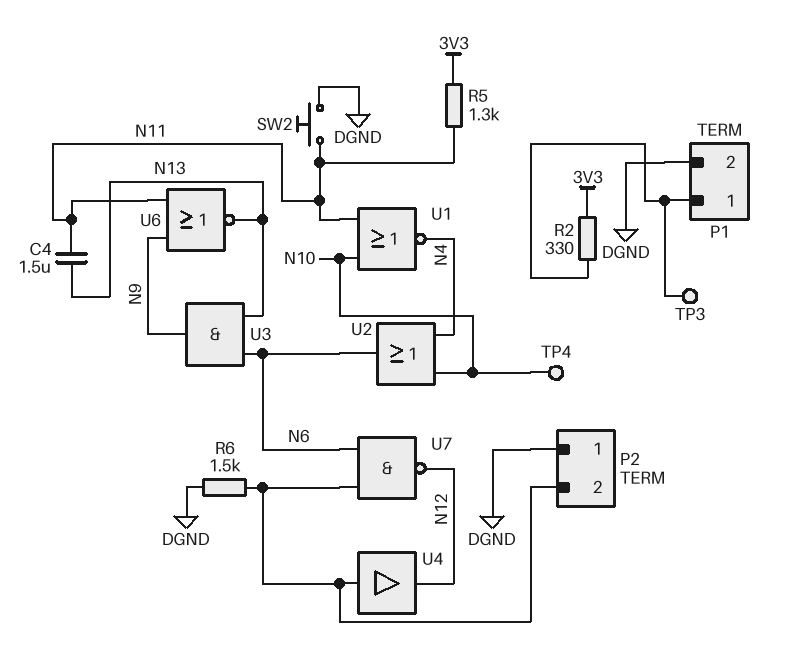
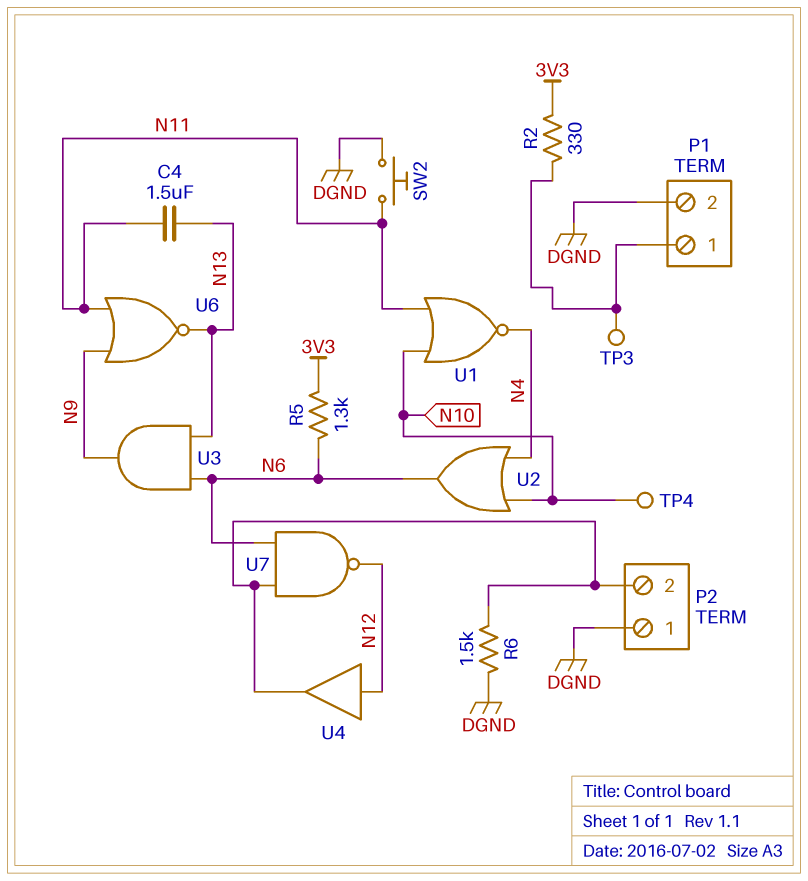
R5: 1.3k (3V3, N11) -> 1.3k (3V3, N6)
U4: buffer (in P2/2, out N12) -> buffer (in N12, out P2/2)

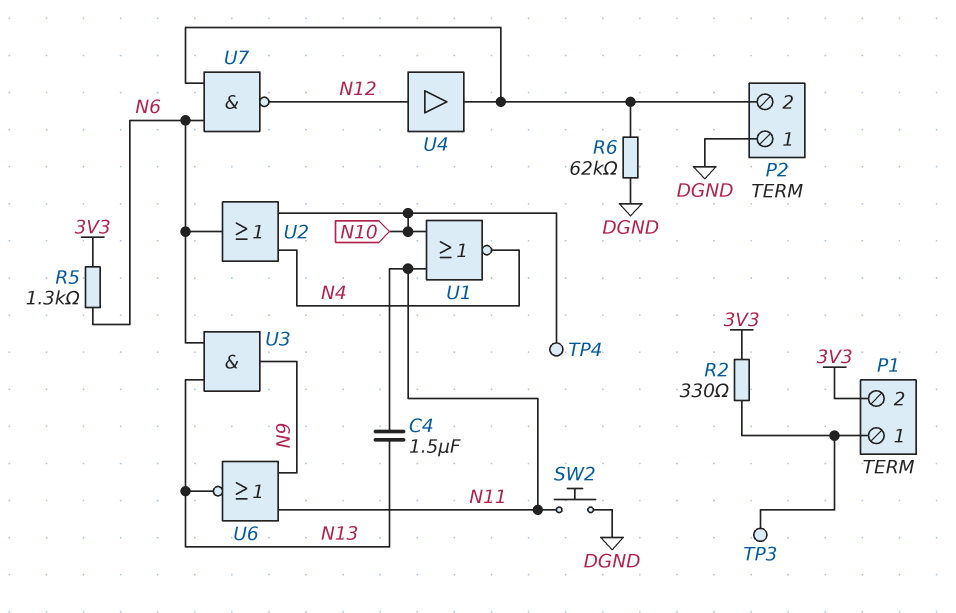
P1 pin 2: DGND -> 3V3
R6: 1.5k (DGND, P2/2) -> 62k (DGND, P2/2)

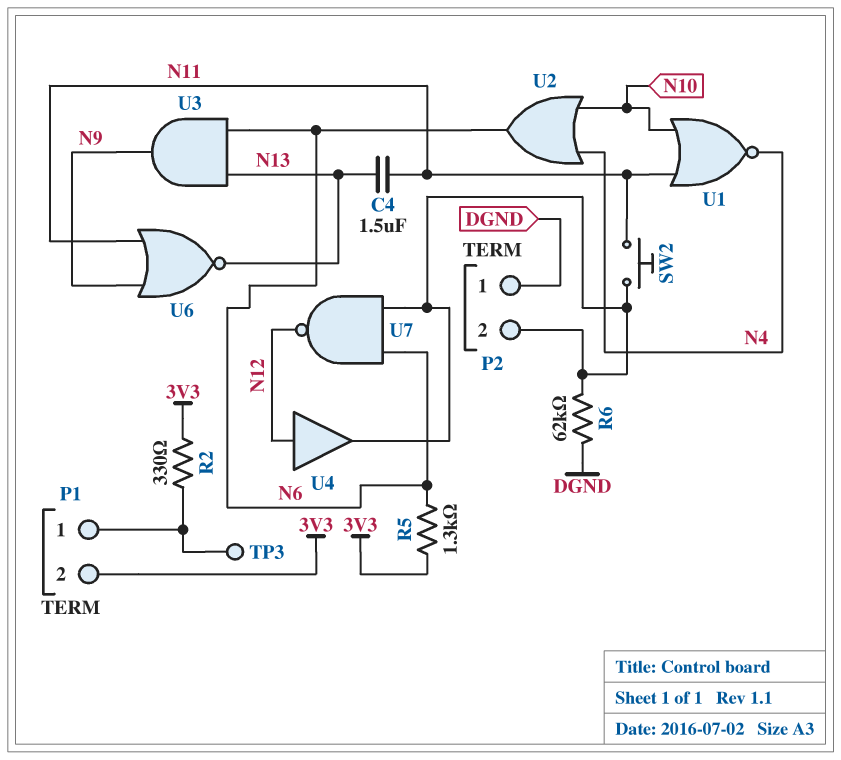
SW2: button (DGND, N11) -> button (N11, P2/2)
TP4: test point (N10) -> none

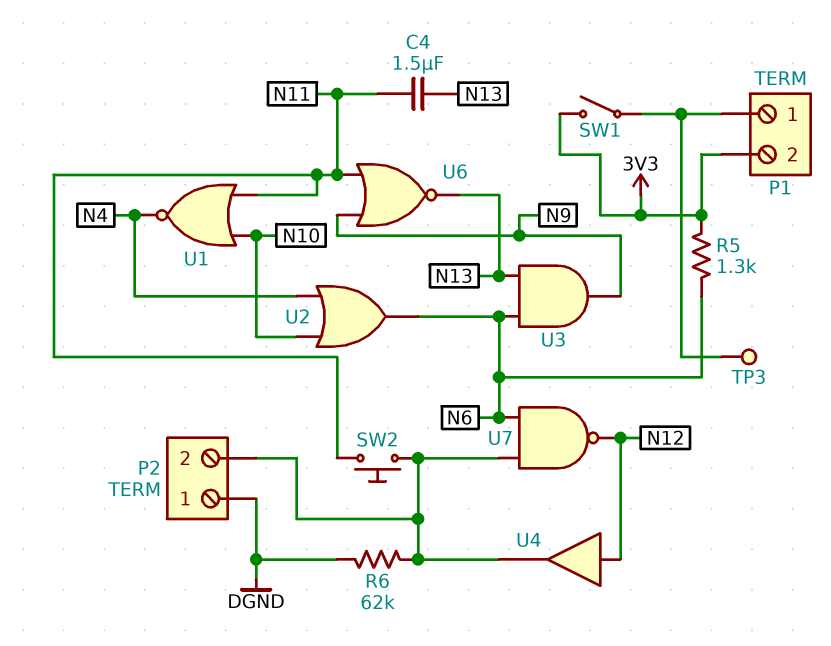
R2: 330 (3V3, P1/1) -> none
SW1: none -> switch (3V3, P1/1)

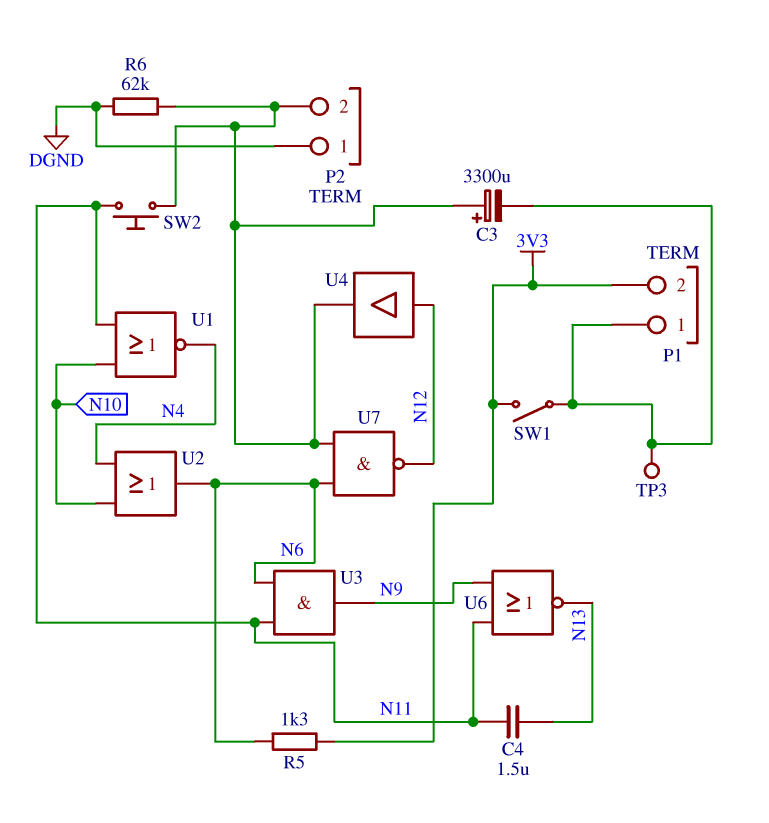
C3: none -> 3300uF (plus P2/2, minus P1/1)
U3: AND (in N6, in N13, out N9) -> AND (in N6, in N11, out N9)

